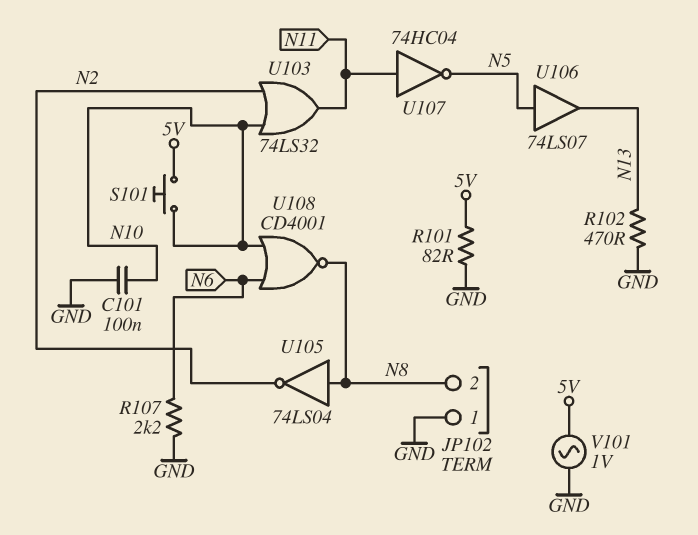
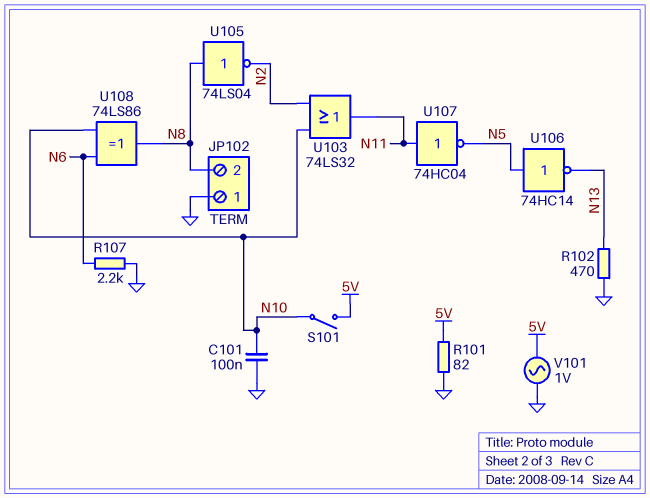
S101: button (5V, N10) -> switch (5V, N10)
U106: buffer 74LS07 (in N5, out N13) -> NOT 74HC14 (in N5, out N13)
U108: NOR CD4001 (in N6, in N10, out N8) -> XOR 74LS86 (in N6, in N10, out N8)

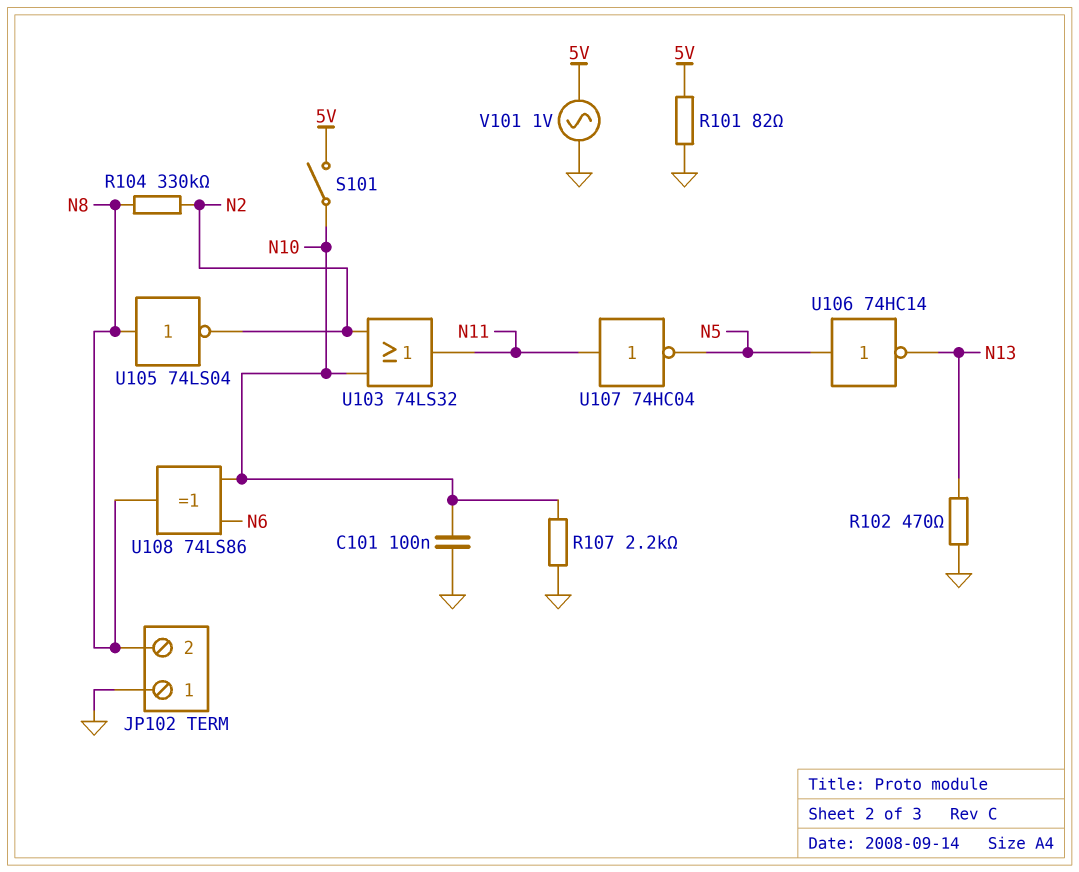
R104: none -> 330k (N2, N8)
R107: 2.2k (GND, N6) -> 2.2k (GND, N10)

